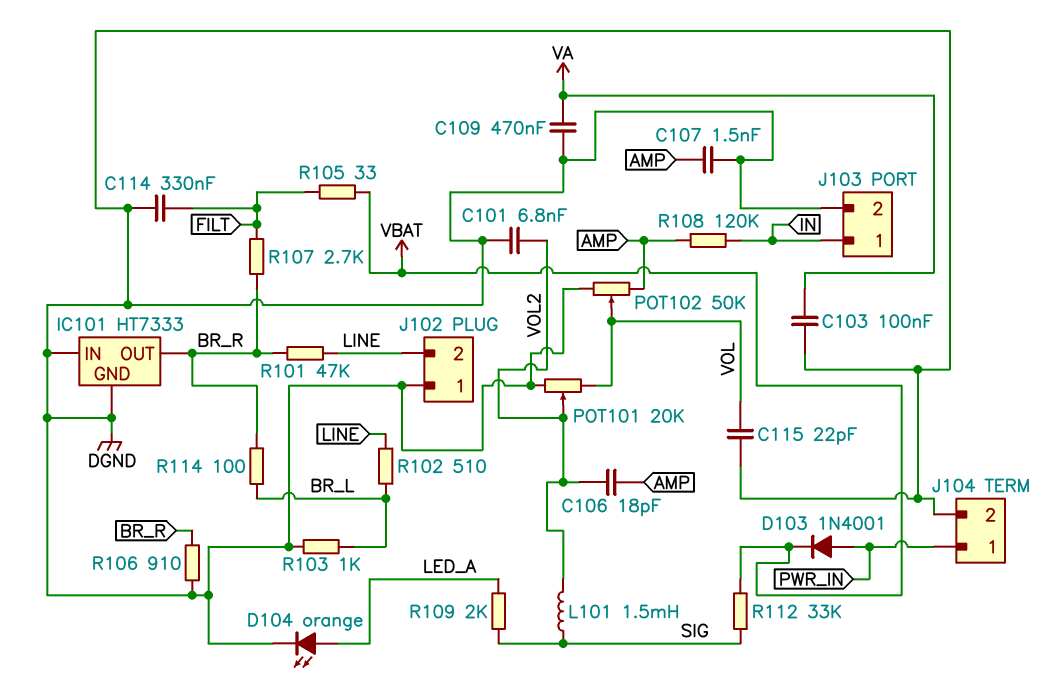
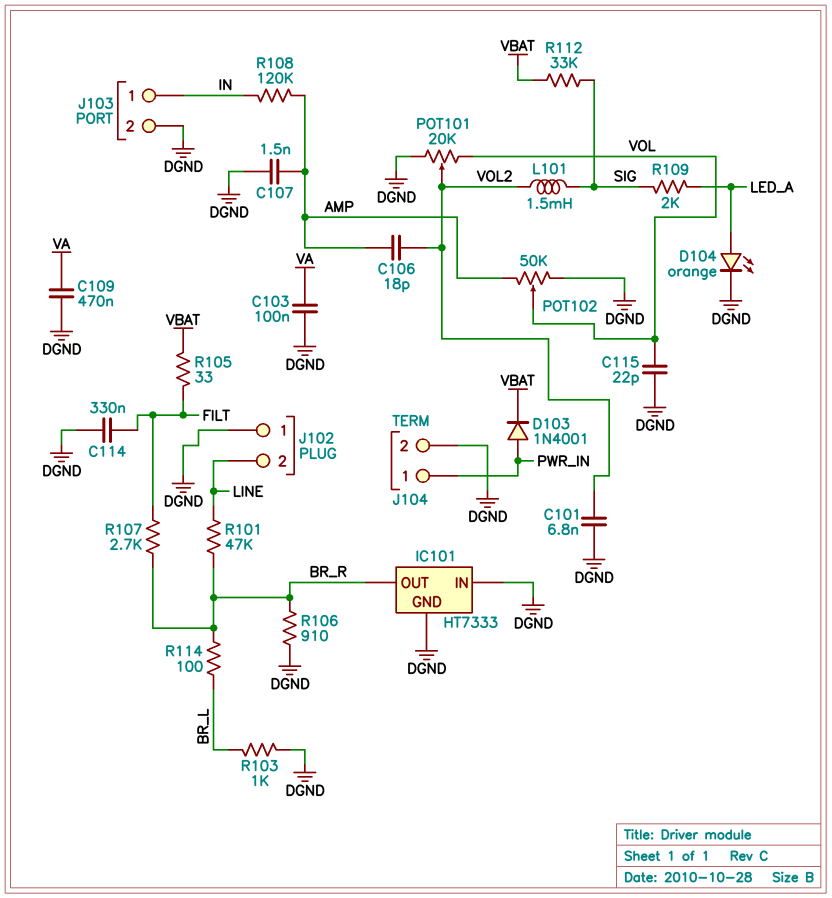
R102: 510 (BR_L, LINE) -> none

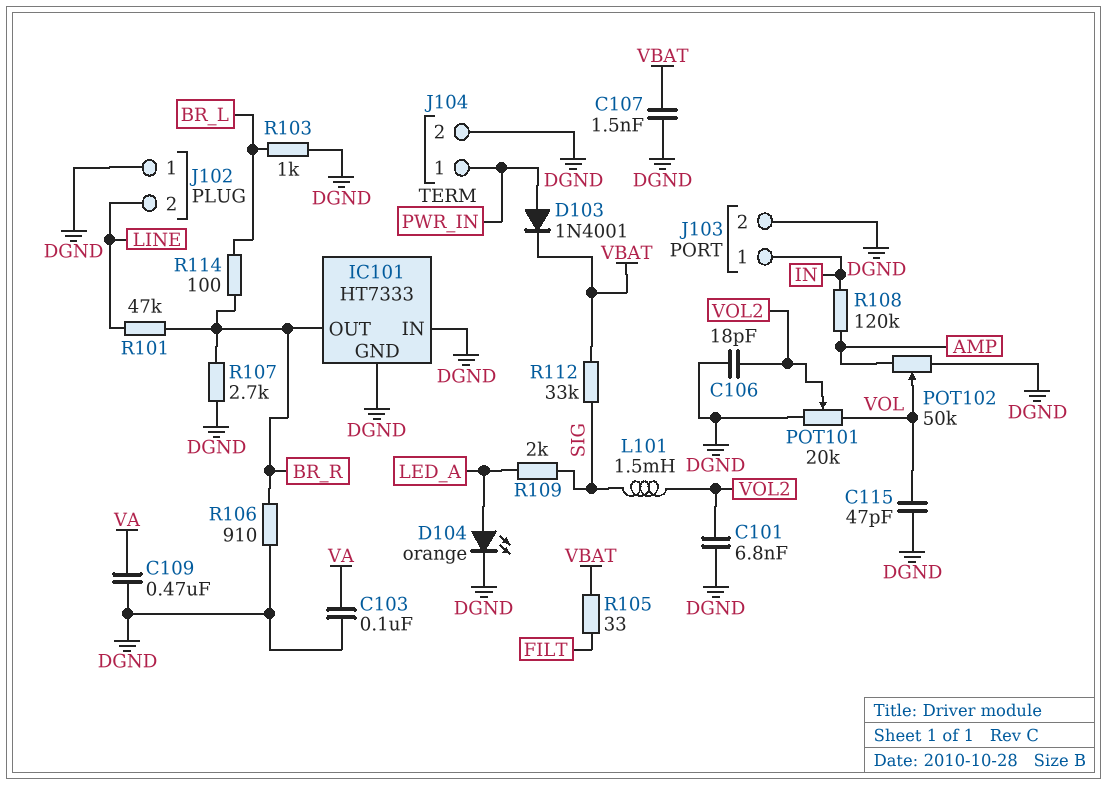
C106: 18pF (AMP, VOL2) -> 18pF (DGND, VOL2)
C107: 1.5nF (AMP, DGND) -> 1.5nF (DGND, VBAT)
C114: 330nF (DGND, FILT) -> none
C115: 22pF (DGND, VOL) -> 47pF (DGND, VOL)
R107: 2.7k (BR_R, FILT) -> 2.7k (BR_R, DGND)

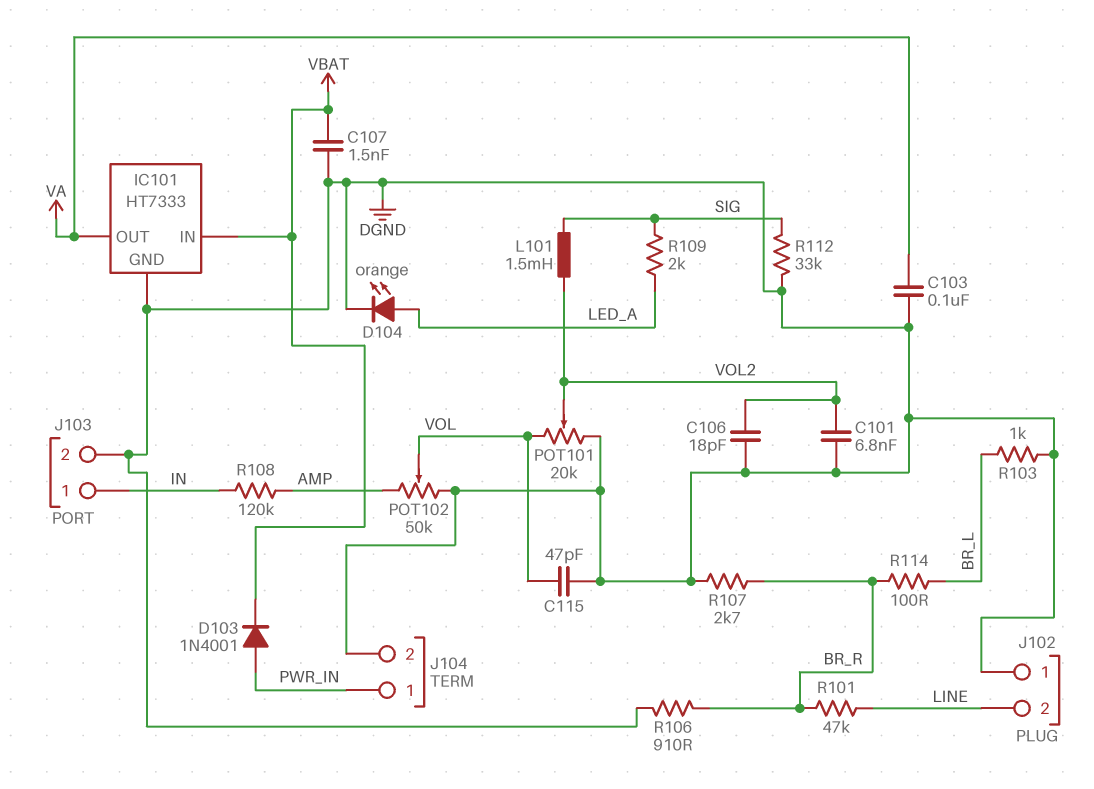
C109: 470nF (DGND, VA) -> none
IC101 pin IN: DGND -> VBAT
IC101 pin OUT: BR_R -> VA
R105: 33 (FILT, VBAT) -> none
R112: 33k (SIG, VBAT) -> 33k (DGND, SIG)

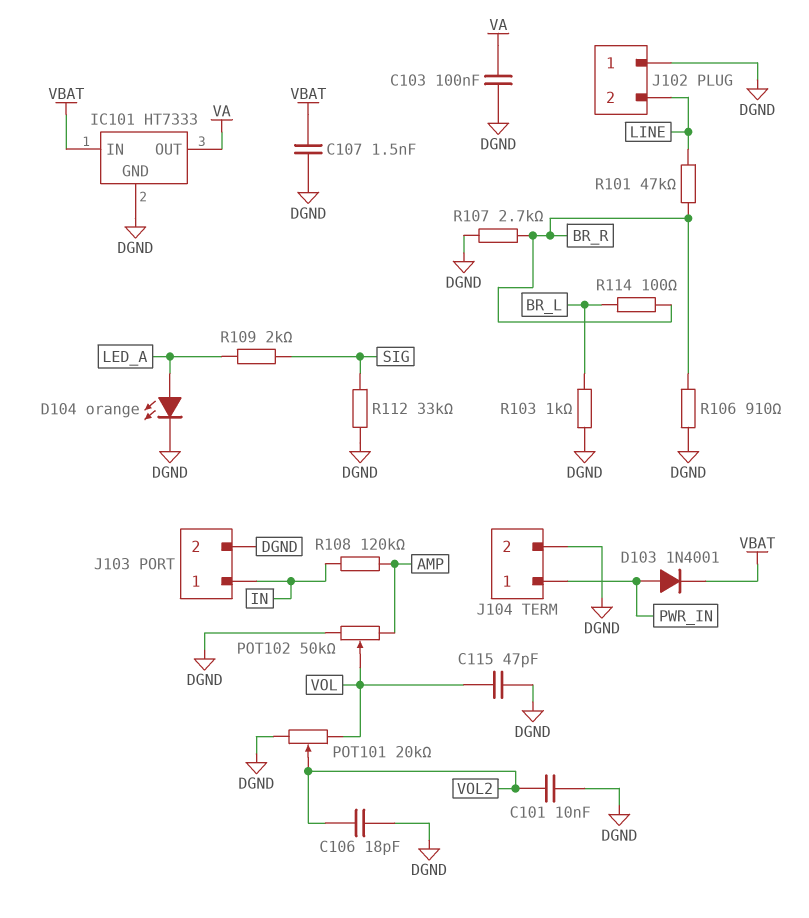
C101: 6.8nF (DGND, VOL2) -> 10nF (DGND, VOL2)
L101: 1.5mH (SIG, VOL2) -> none

